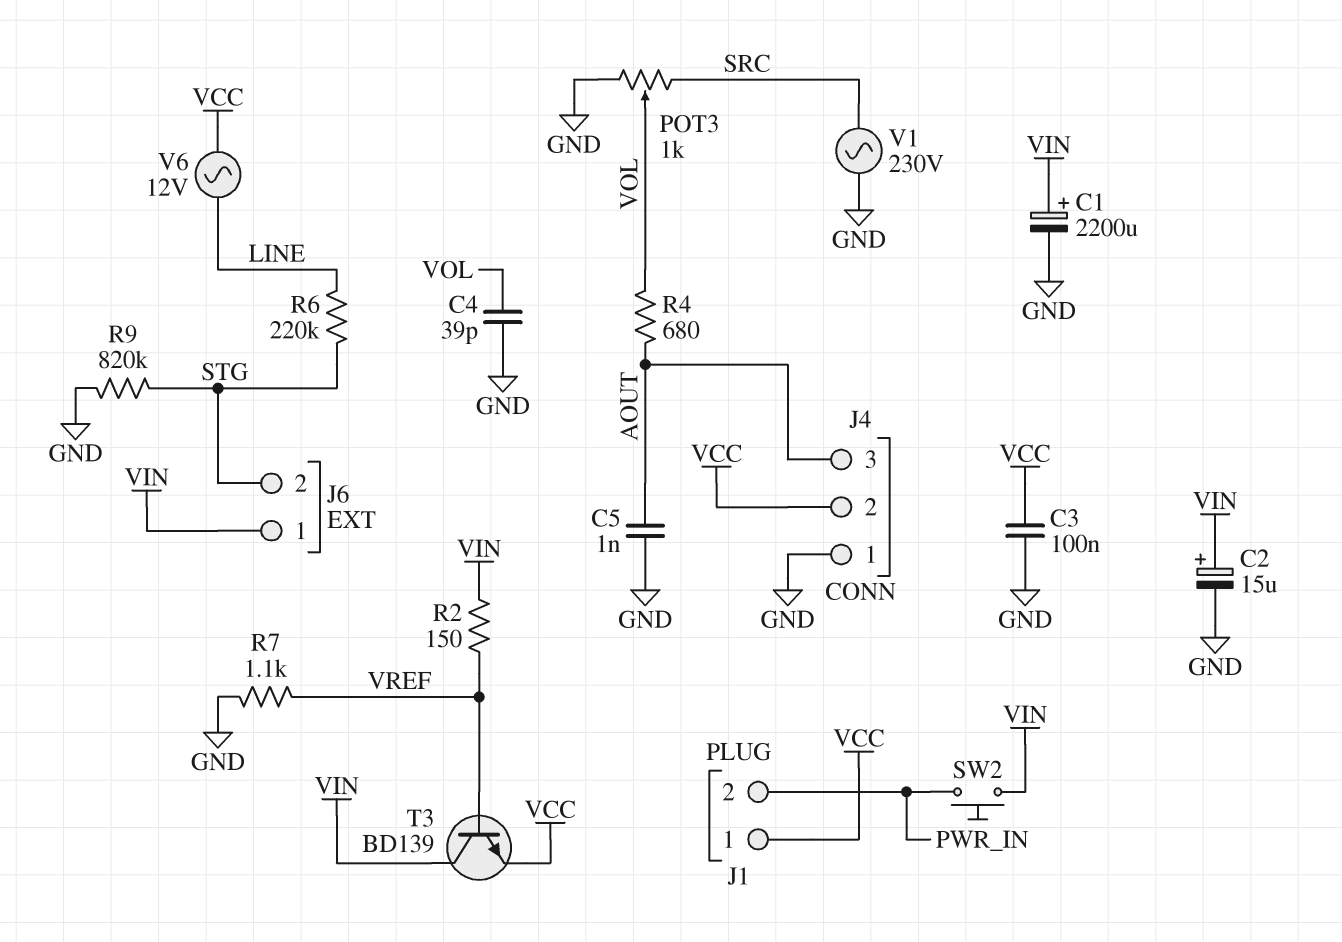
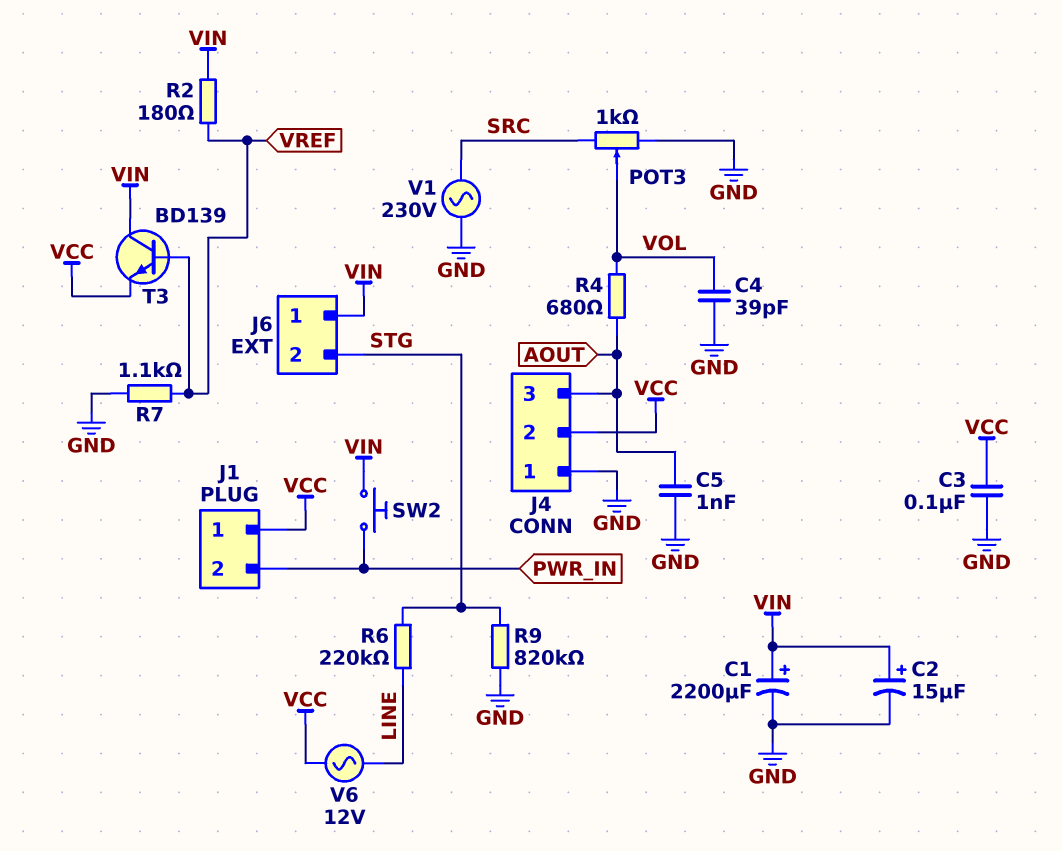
R2: 150 (VIN, VREF) -> 180 (VIN, VREF)

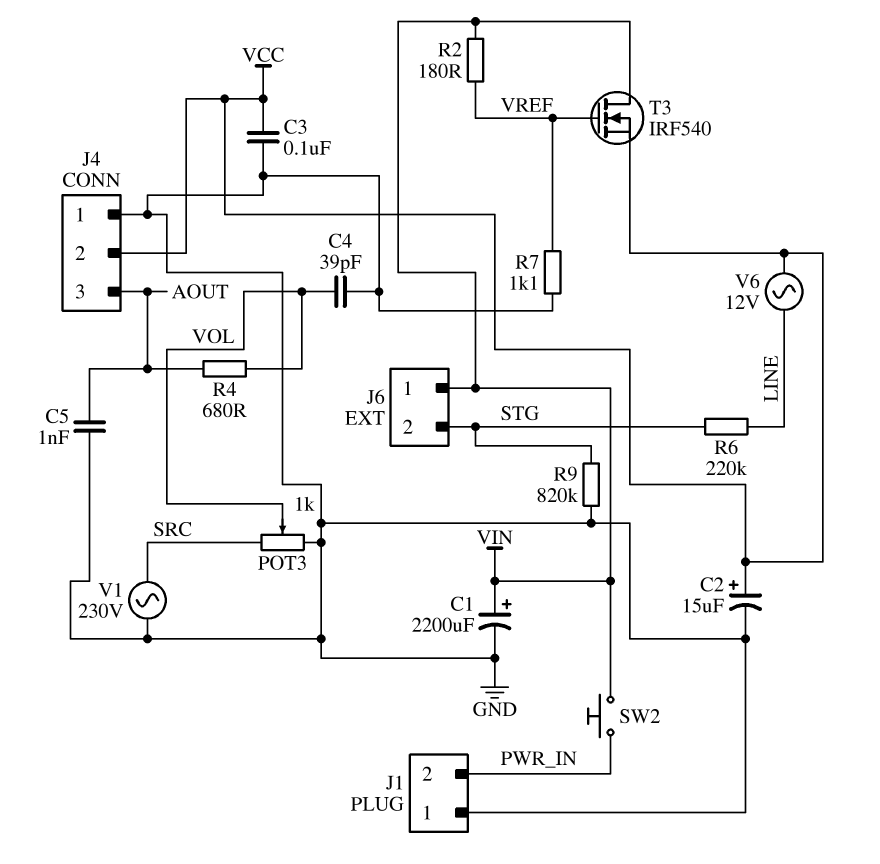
C2: 15uF (plus VIN, minus GND) -> 15uF (plus VCC, minus GND)
J1 pin 1: VCC -> GND
T3: NPN BD139 (B VREF, C VIN, E VCC) -> NMOS IRF540 (G VREF, D VIN, S VCC)

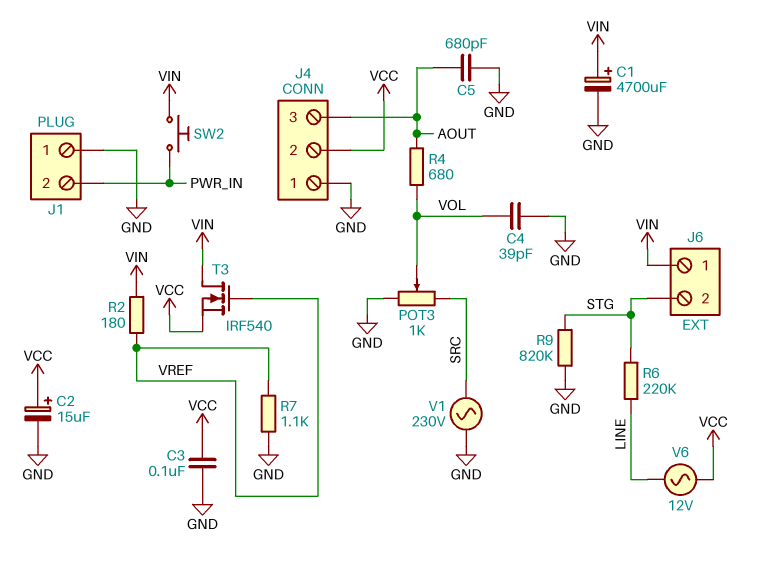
C1: 2200uF (plus VIN, minus GND) -> 4700uF (plus VIN, minus GND)
C5: 1nF (AOUT, GND) -> 680pF (AOUT, GND)

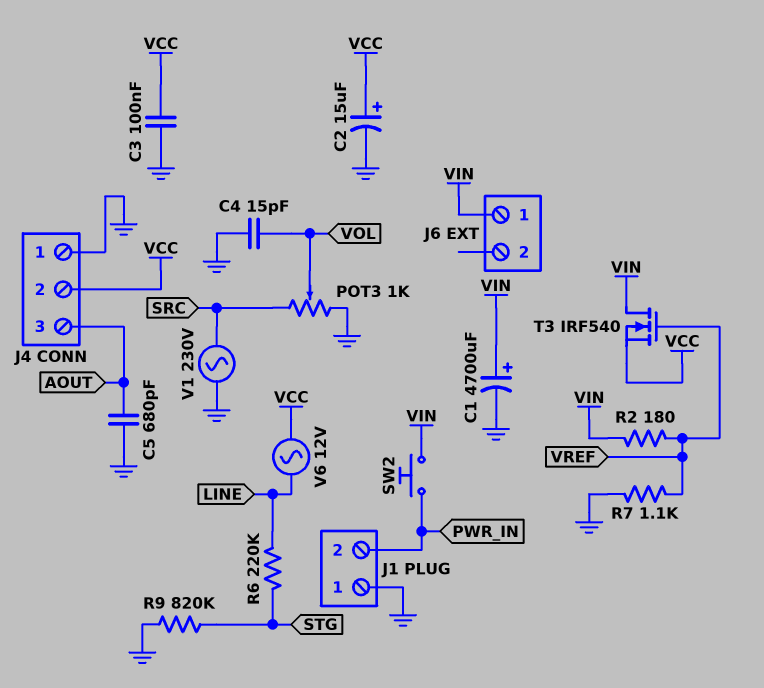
C4: 39pF (GND, VOL) -> 15pF (GND, VOL)
J6 pin 2: STG -> none
R4: 680 (AOUT, VOL) -> none

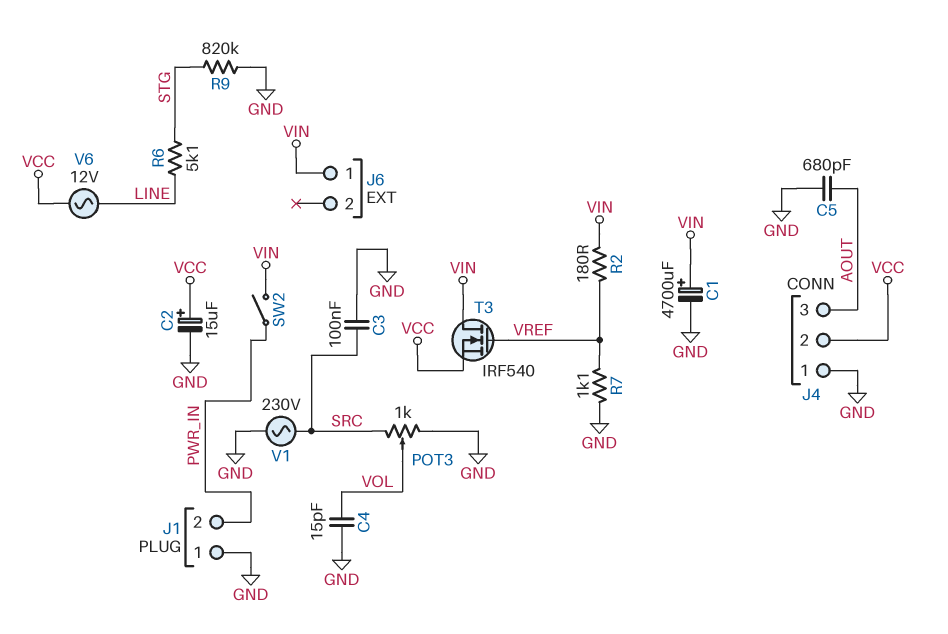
C3: 100nF (GND, VCC) -> 100nF (GND, SRC)
R6: 220k (LINE, STG) -> 5.1k (LINE, STG)
SW2: button (PWR_IN, VIN) -> switch (PWR_IN, VIN)

